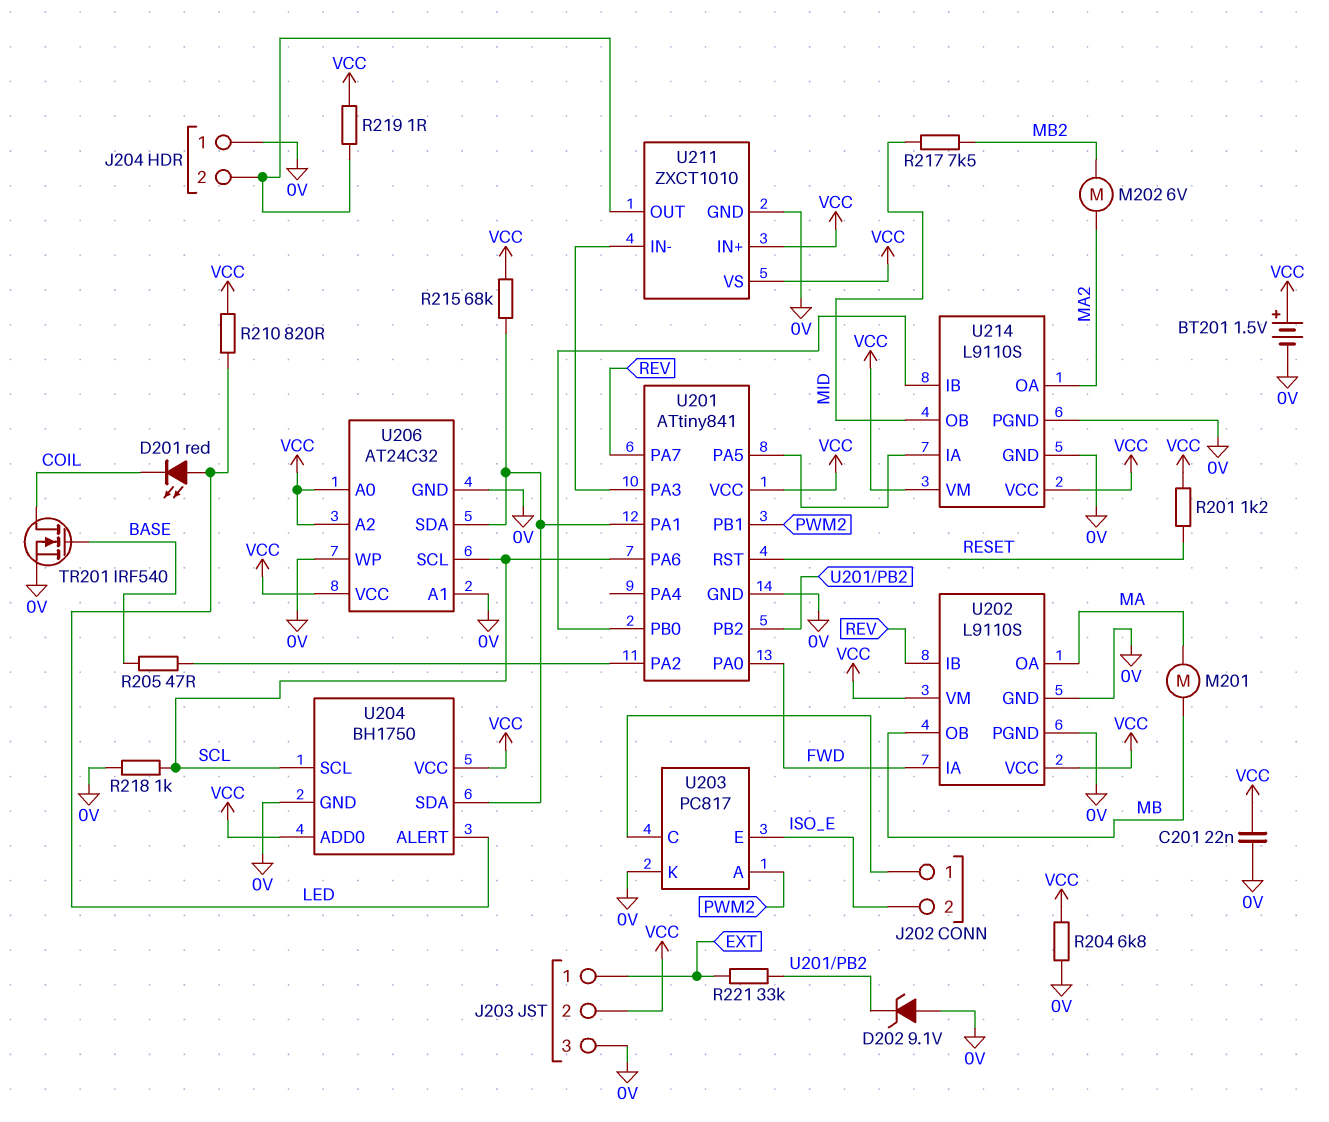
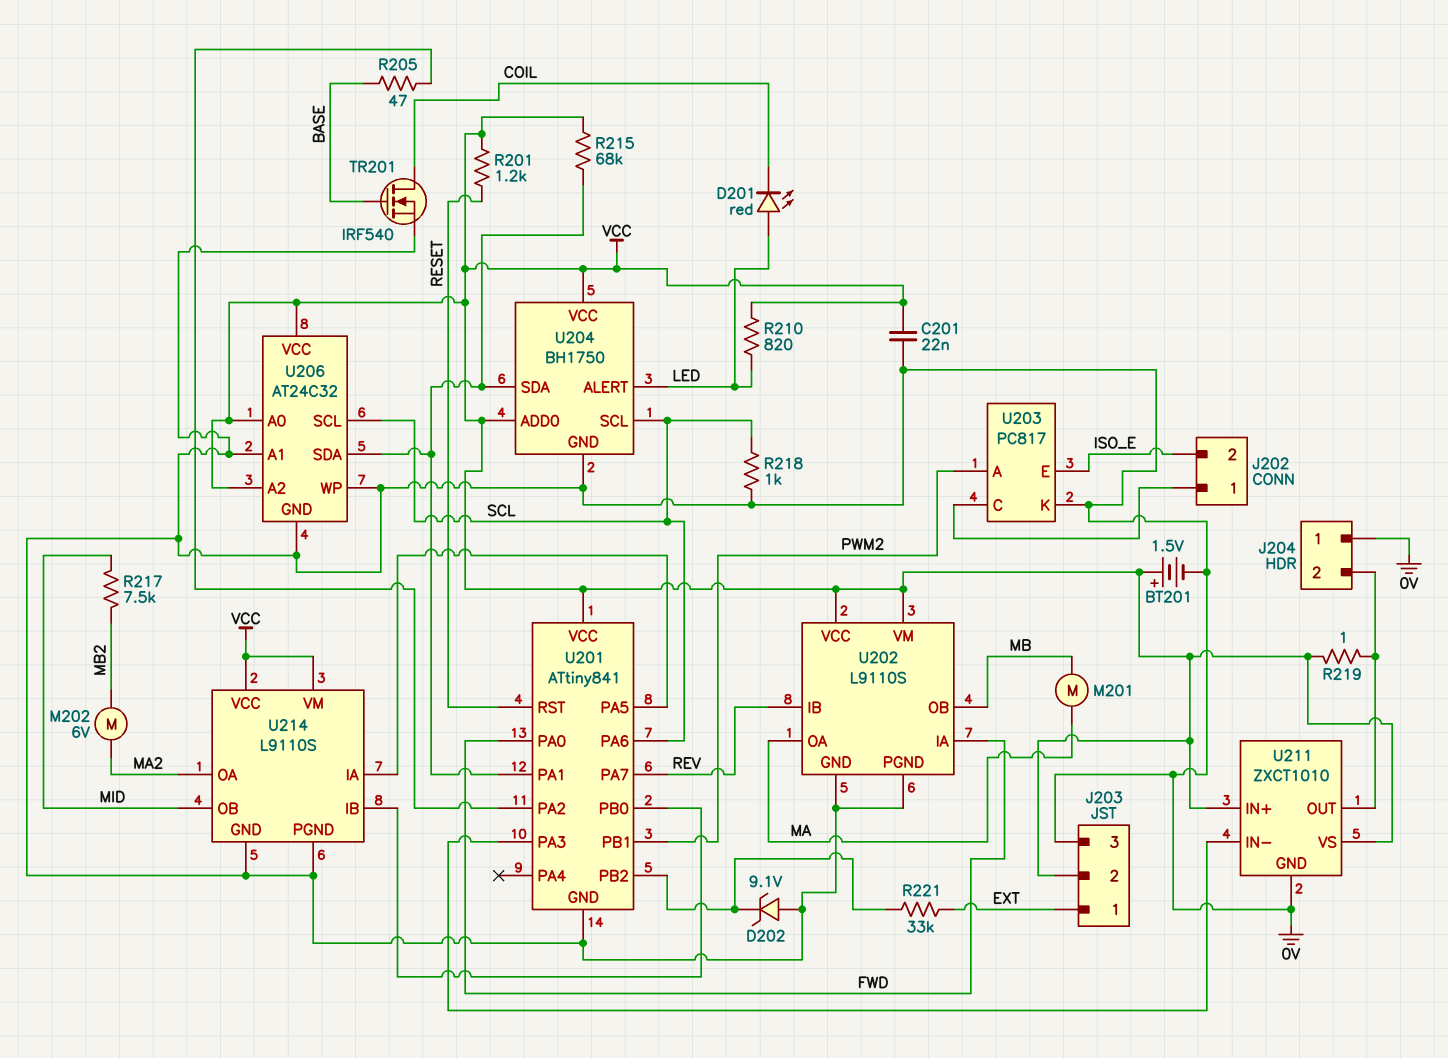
R204: 6.8k (0V, VCC) -> none

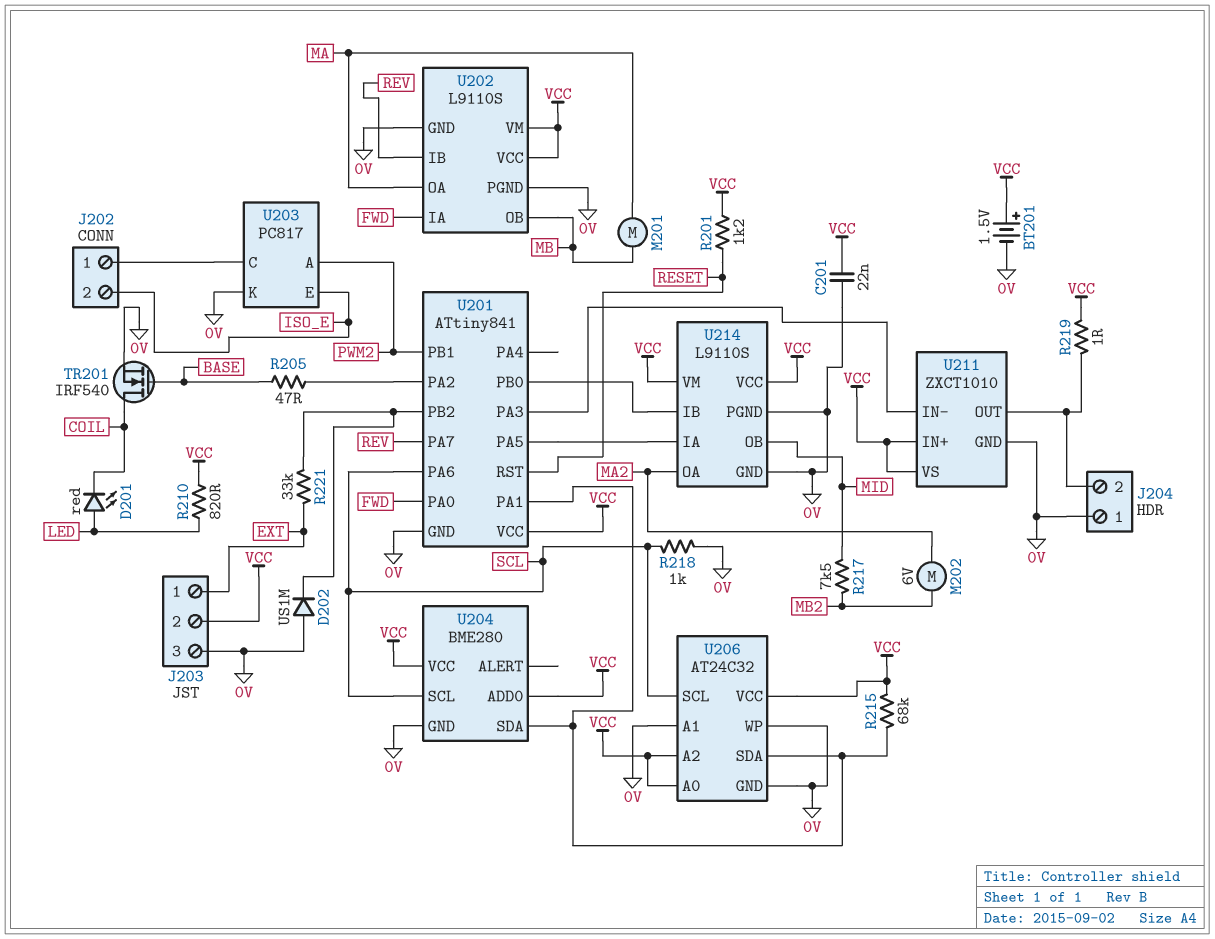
D202: zener 9.1V (A 0V, K U201/PB2) -> diode US1M (A 0V, K U201/PB2)
U204: BH1750 -> BME280
U204 pin ALERT: LED -> none

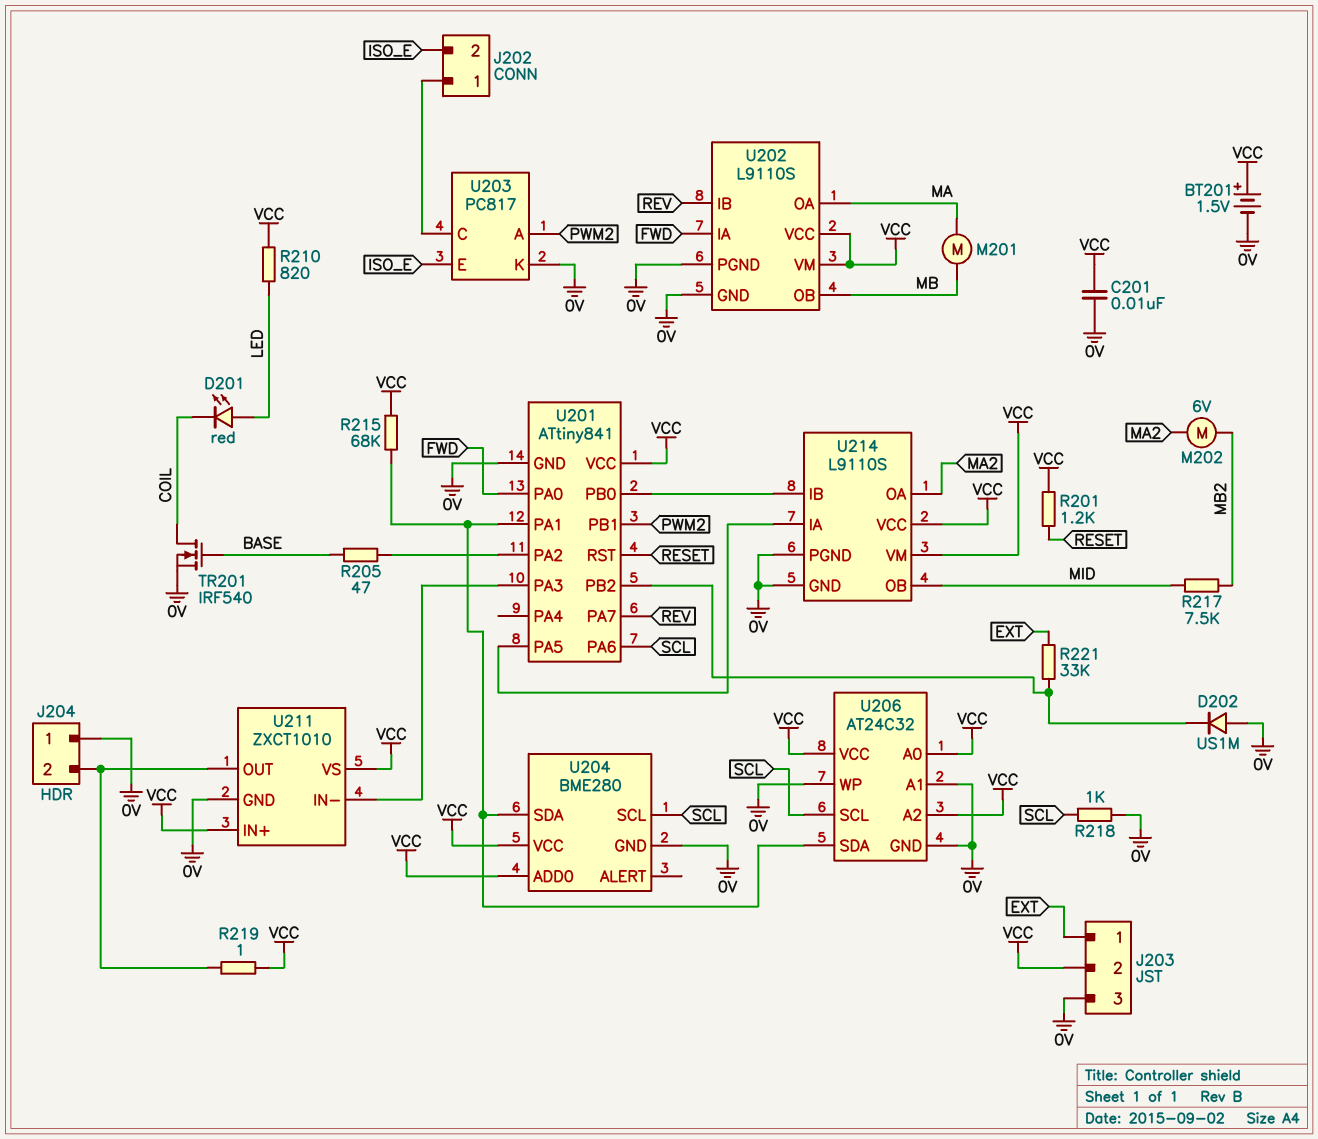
C201: 22nF (0V, VCC) -> 10nF (0V, VCC)

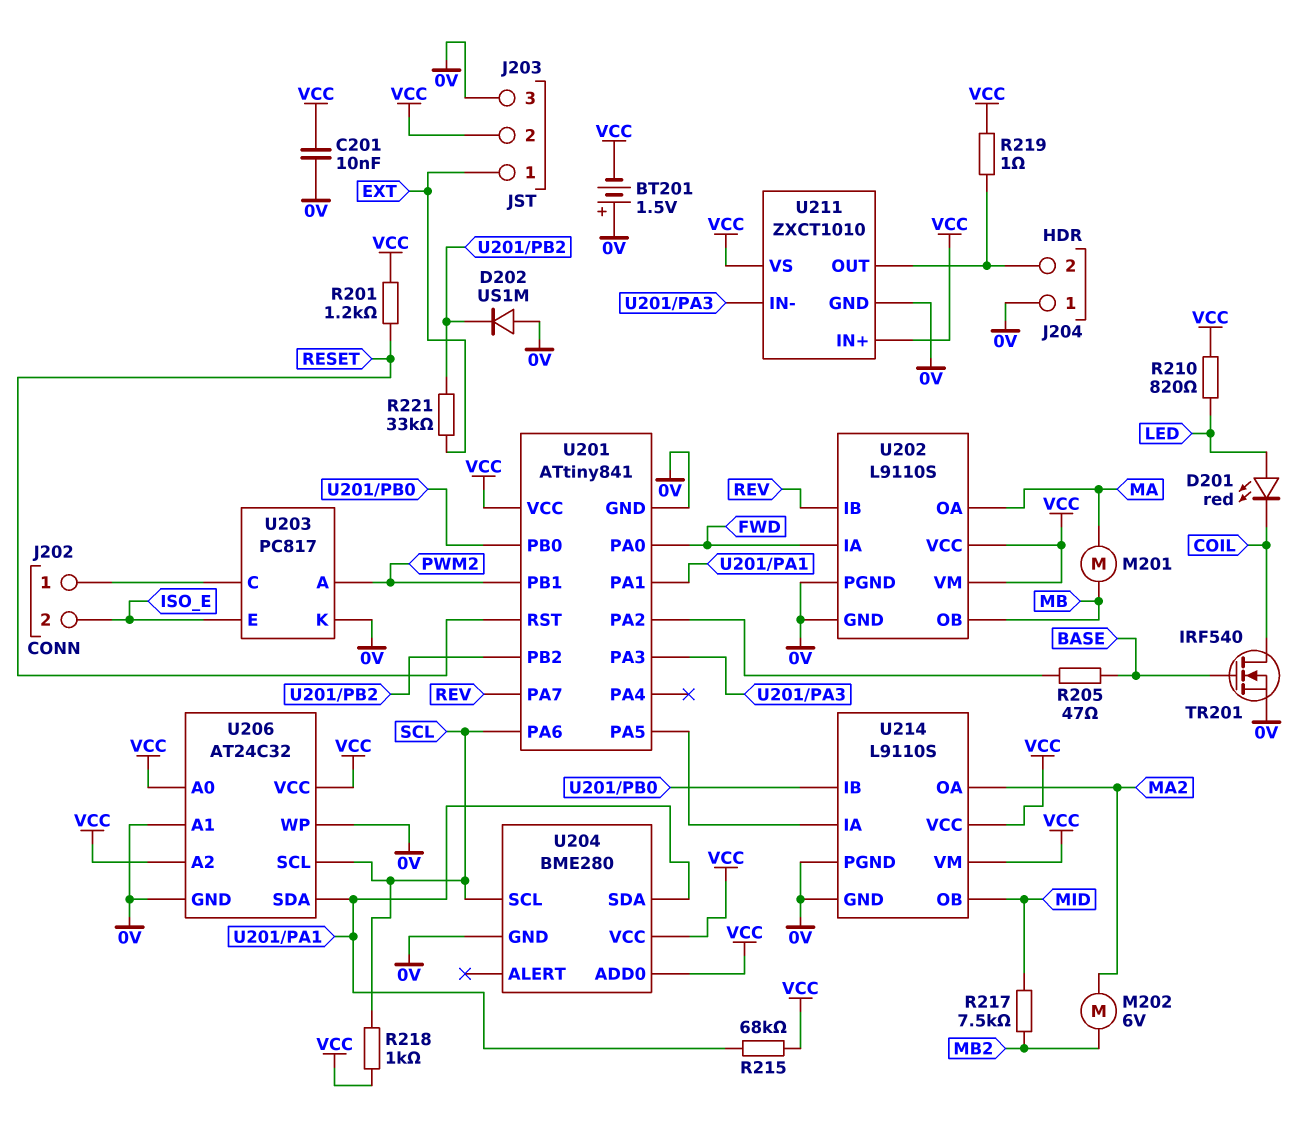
BT201: 1.5V (plus VCC, minus 0V) -> 1.5V (plus 0V, minus VCC)
R218: 1k (0V, SCL) -> 1k (SCL, VCC)

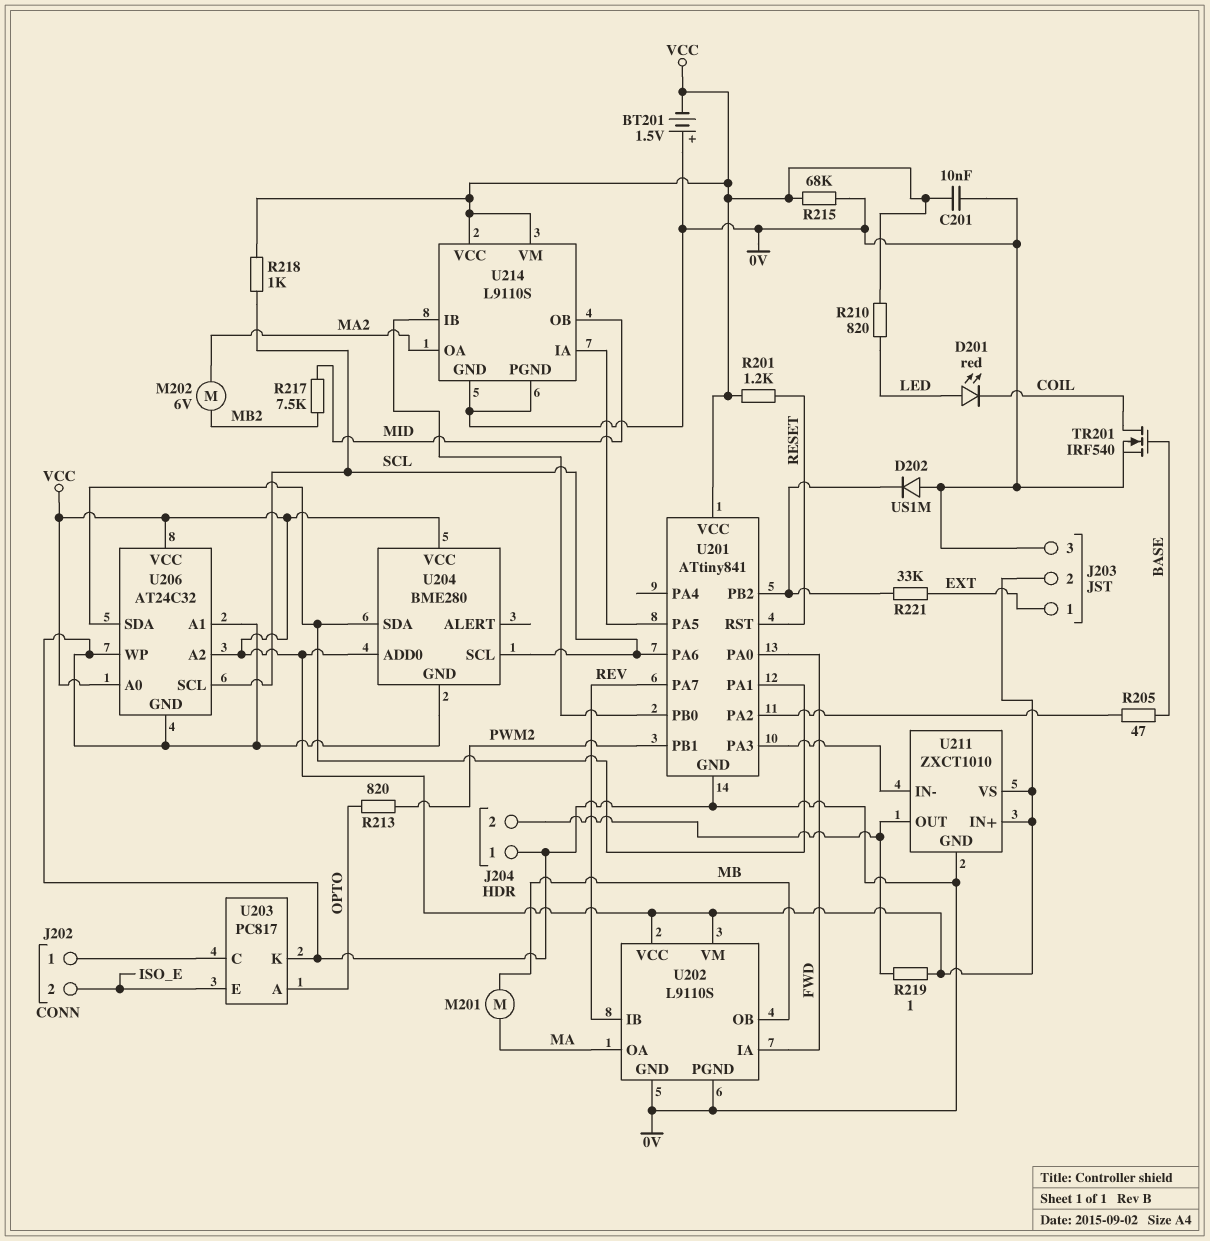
R213: none -> 820 (OPTO, PWM2)
R215: 68k (U201/PA1, VCC) -> 68k (0V, VCC)
U203 pin A: PWM2 -> OPTO

